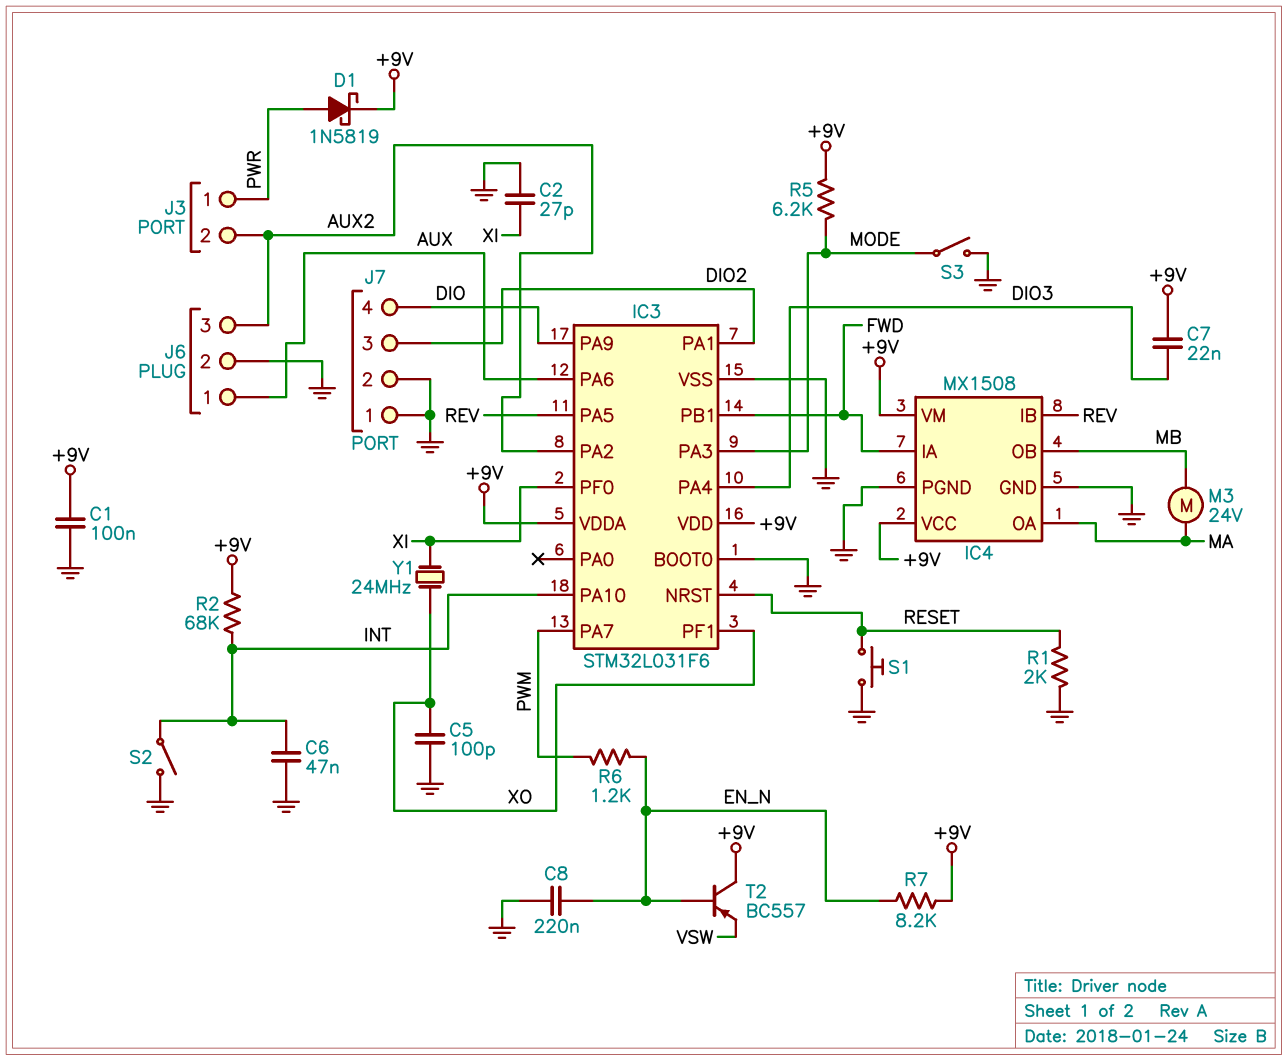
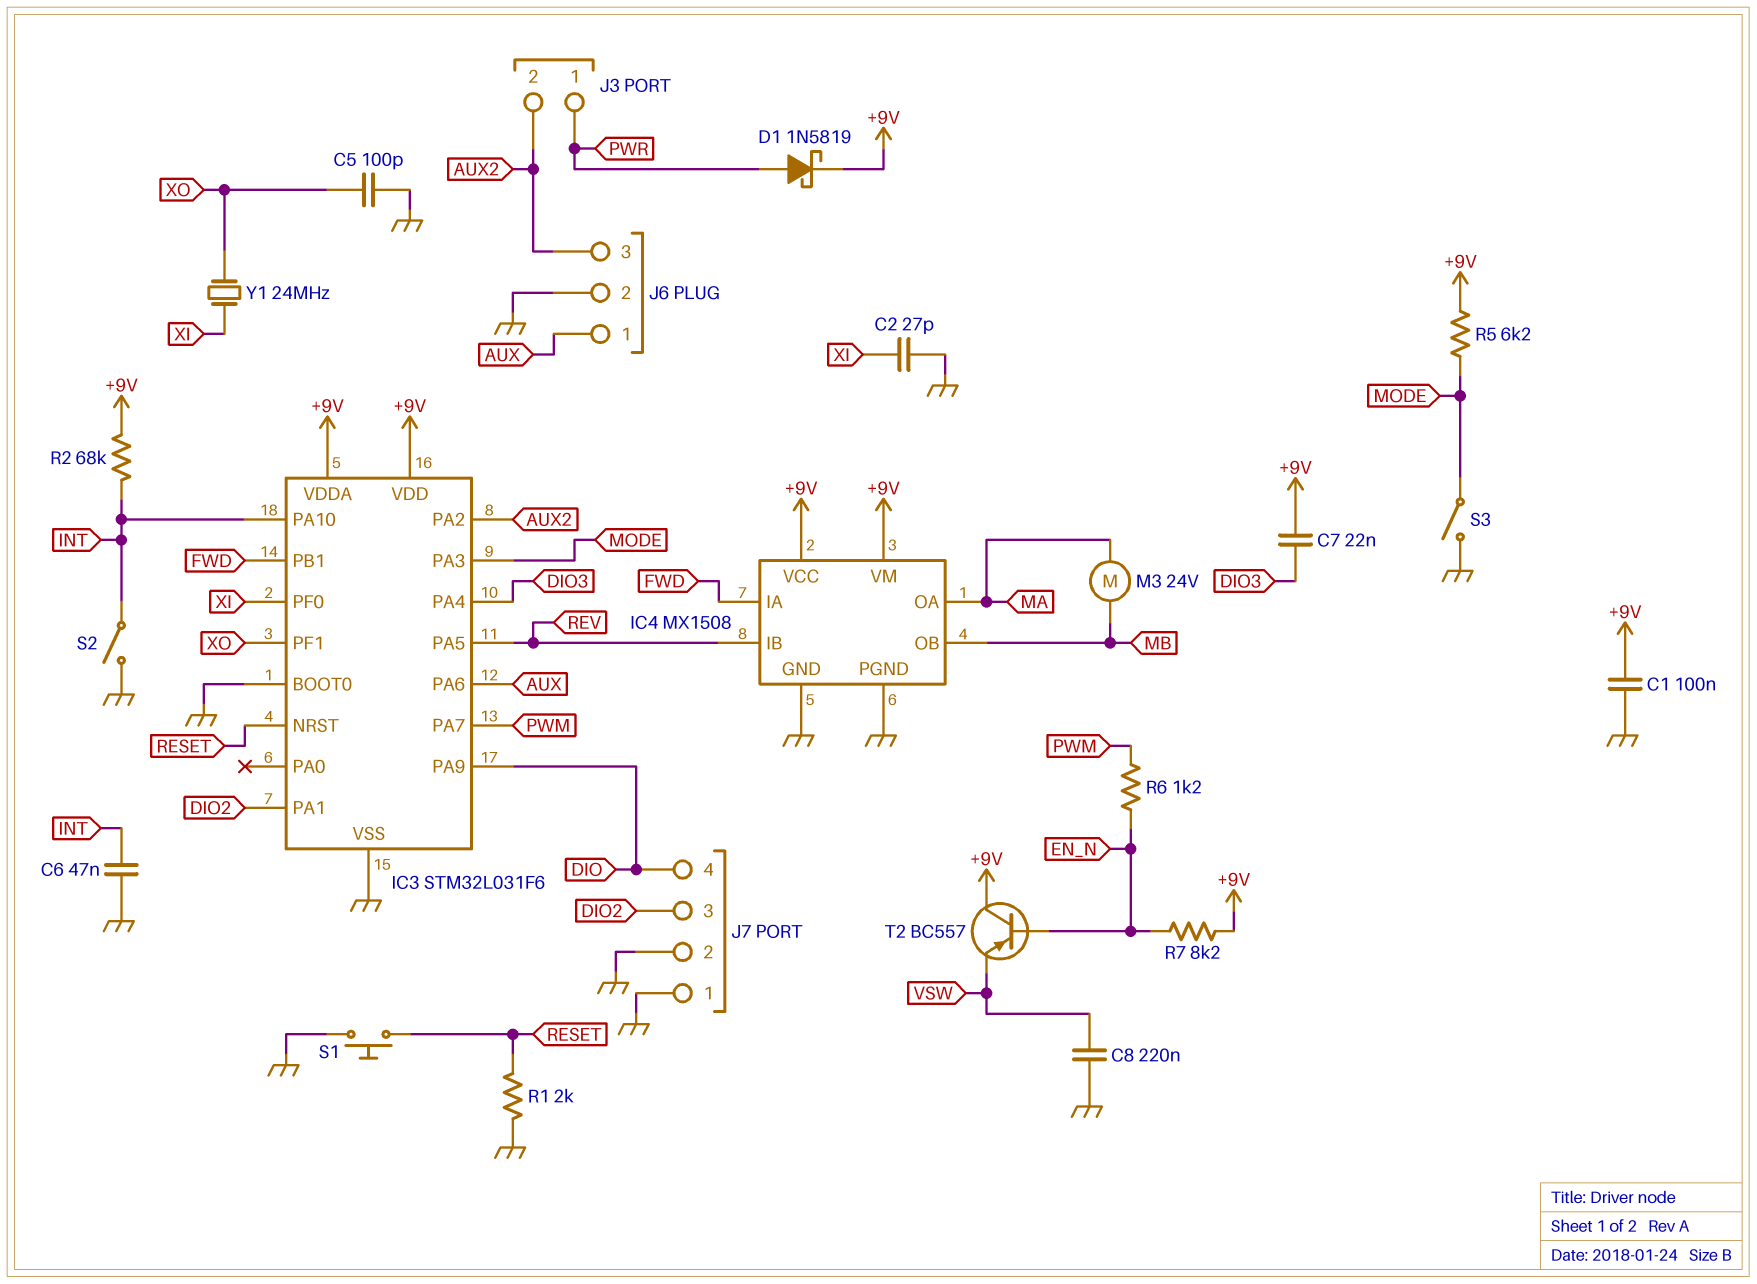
C8: 220nF (EN_N, GND) -> 220nF (GND, VSW)

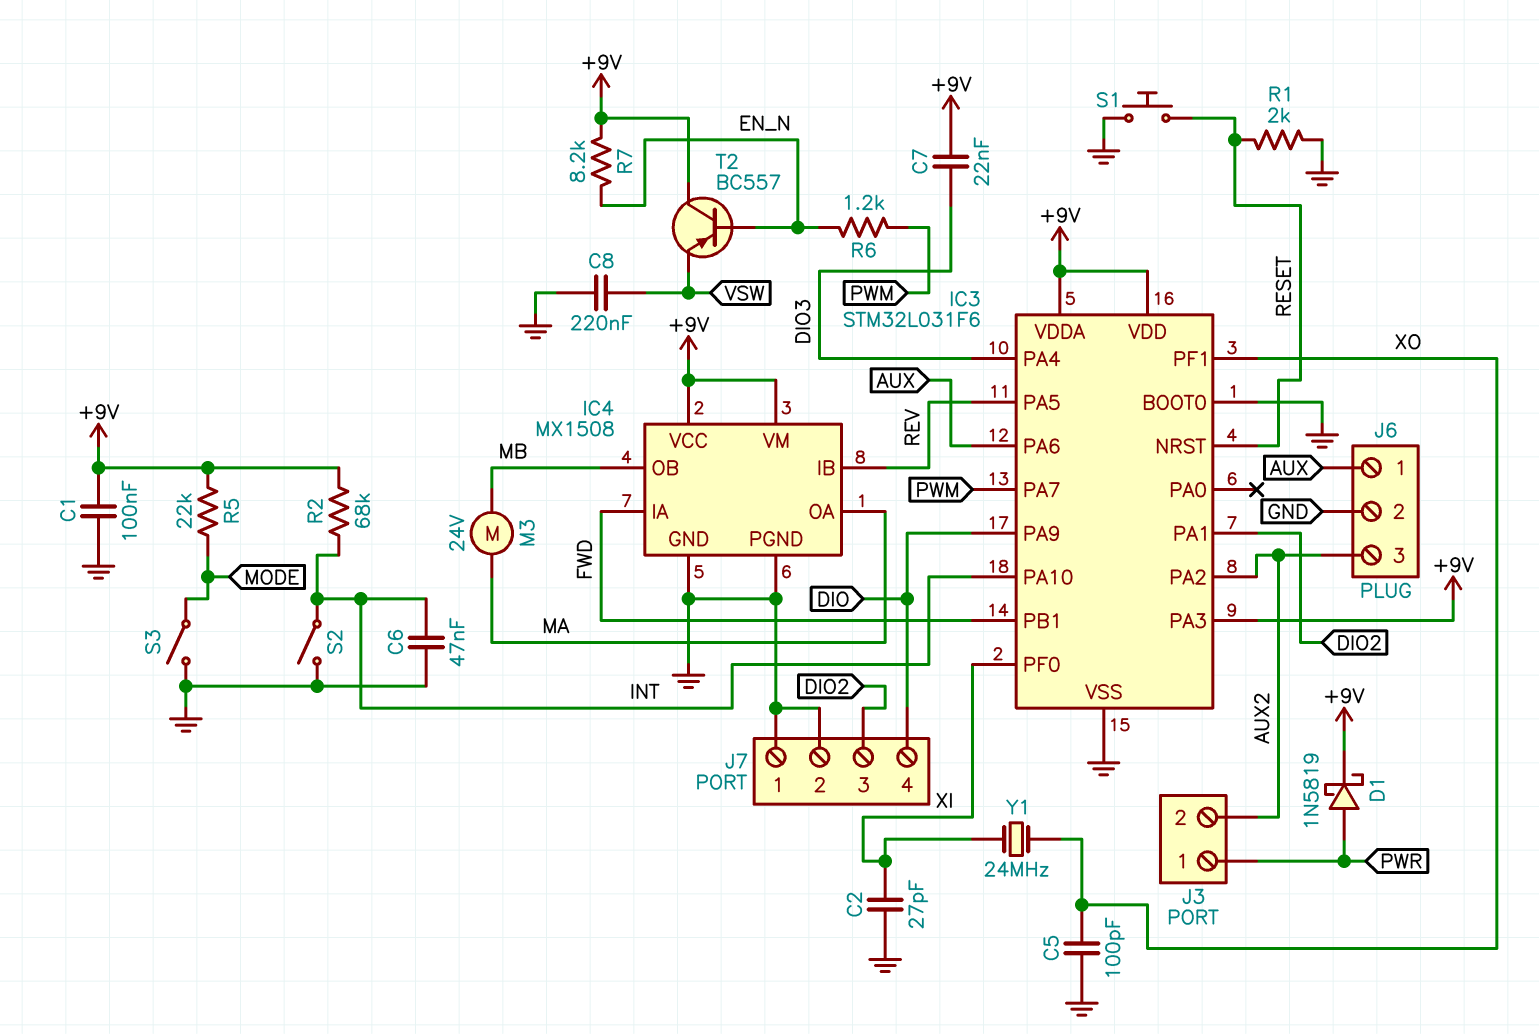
IC3 pin PA3: MODE -> +9V
R5: 6.2k (+9V, MODE) -> 22k (+9V, MODE)

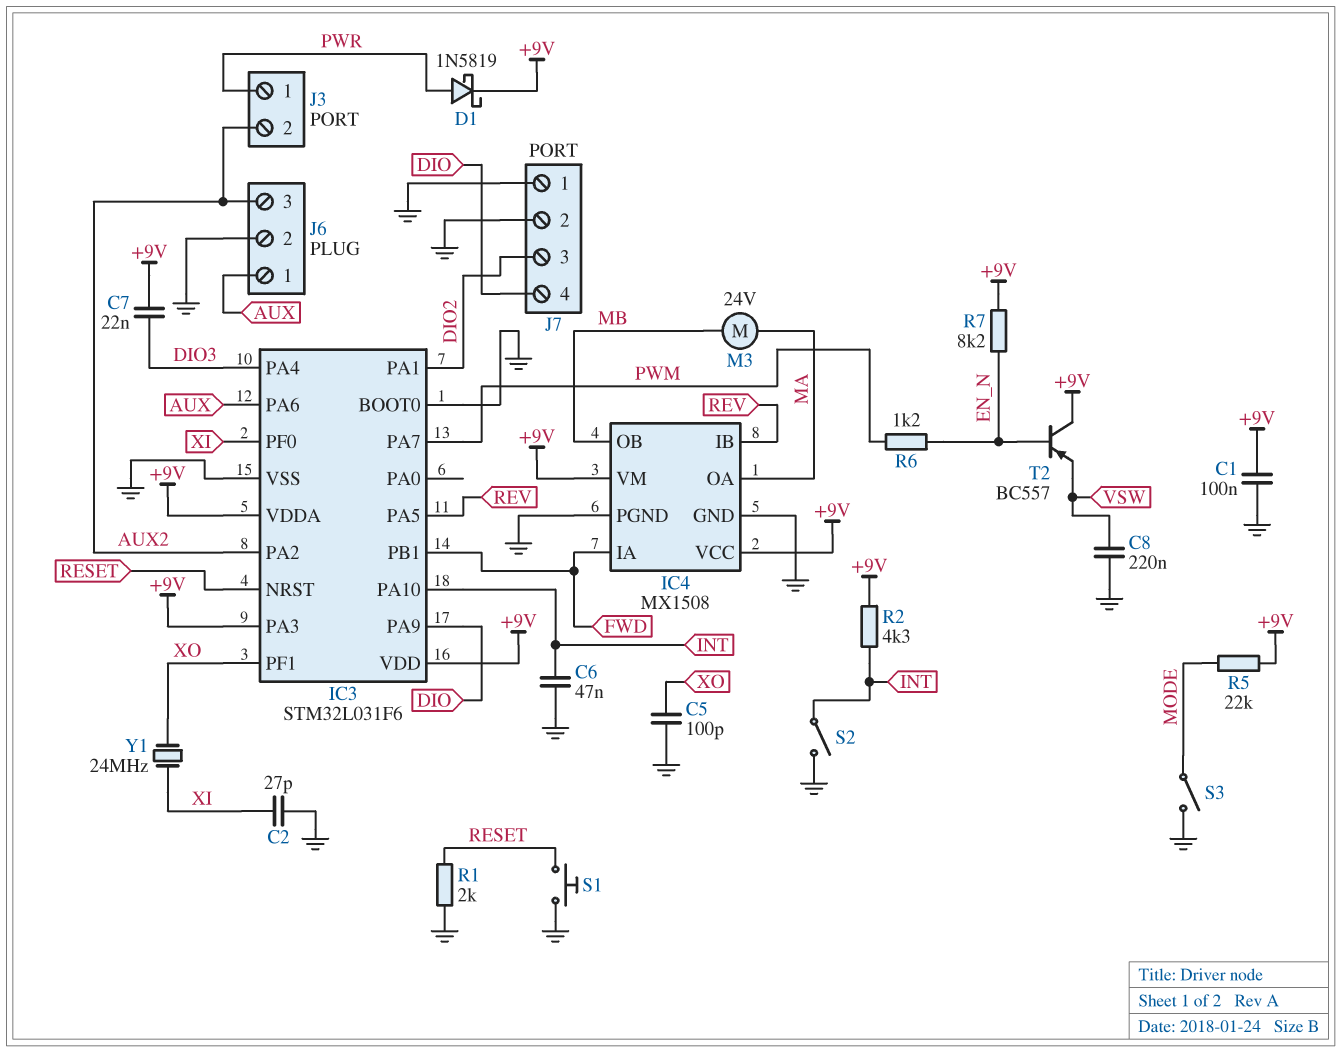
R2: 68k (+9V, INT) -> 4.3k (+9V, INT)

